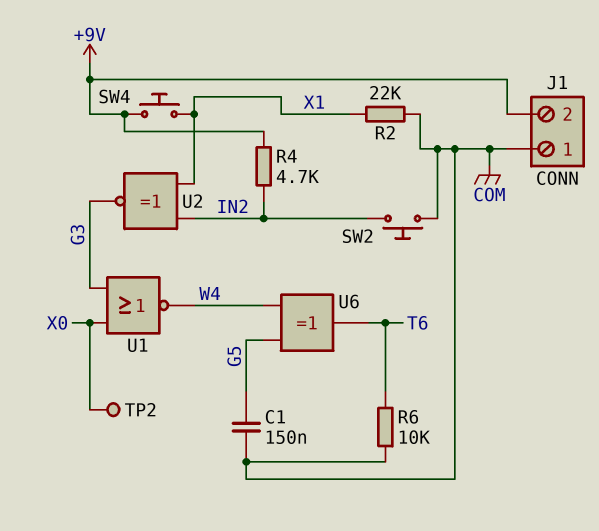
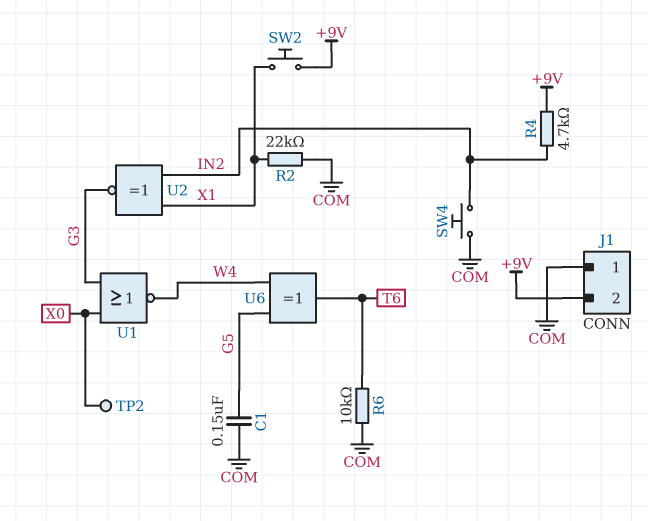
SW2: button (COM, IN2) -> button (+9V, X1)
SW4: button (+9V, X1) -> button (COM, IN2)

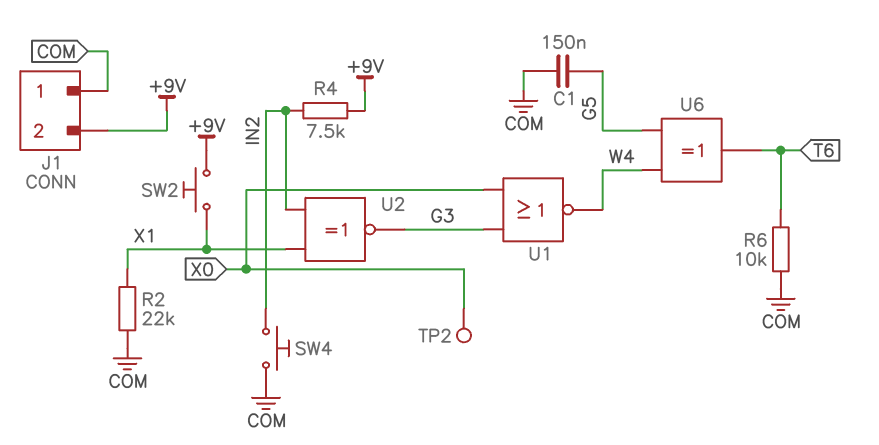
R4: 4.7k (+9V, IN2) -> 7.5k (+9V, IN2)

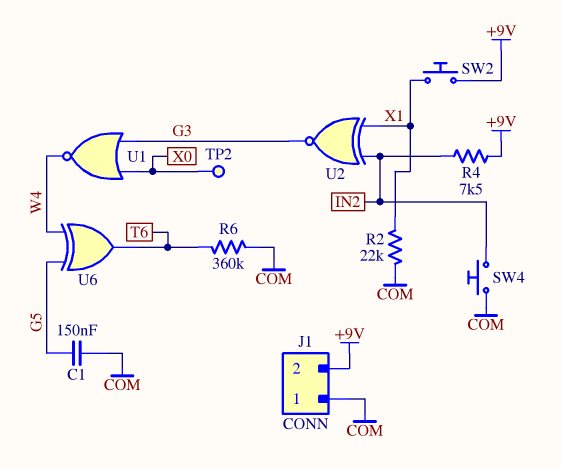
R6: 10k (COM, T6) -> 360k (COM, T6)

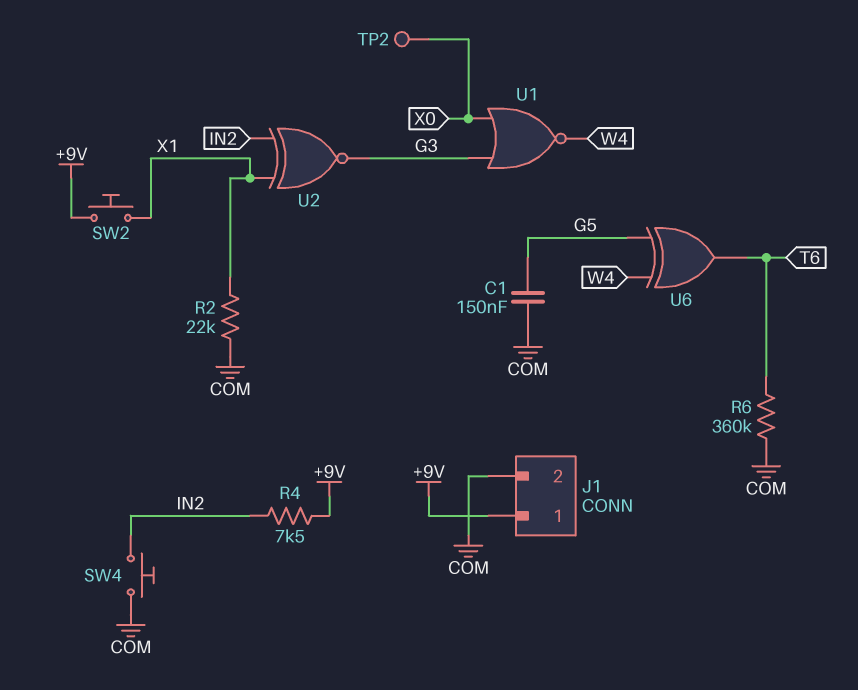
J1 pin 1: COM -> +9V
J1 pin 2: +9V -> COM

